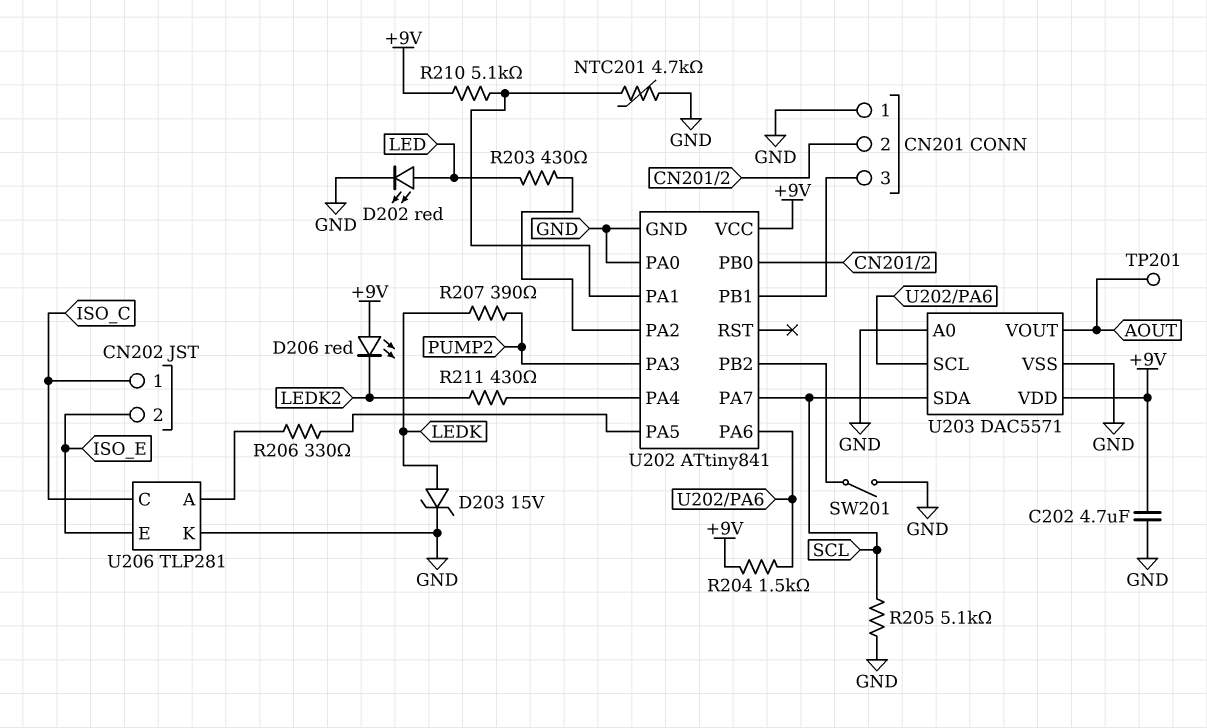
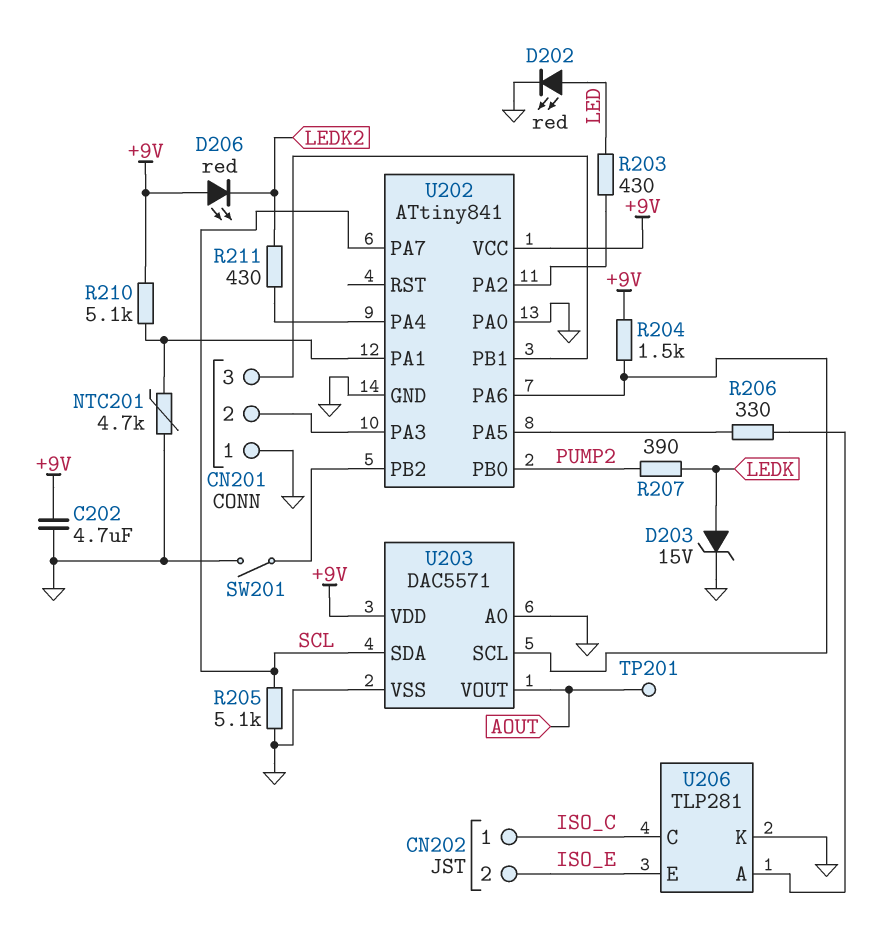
U202 pin PA3: PUMP2 -> CN201/2
U202 pin PB0: CN201/2 -> PUMP2

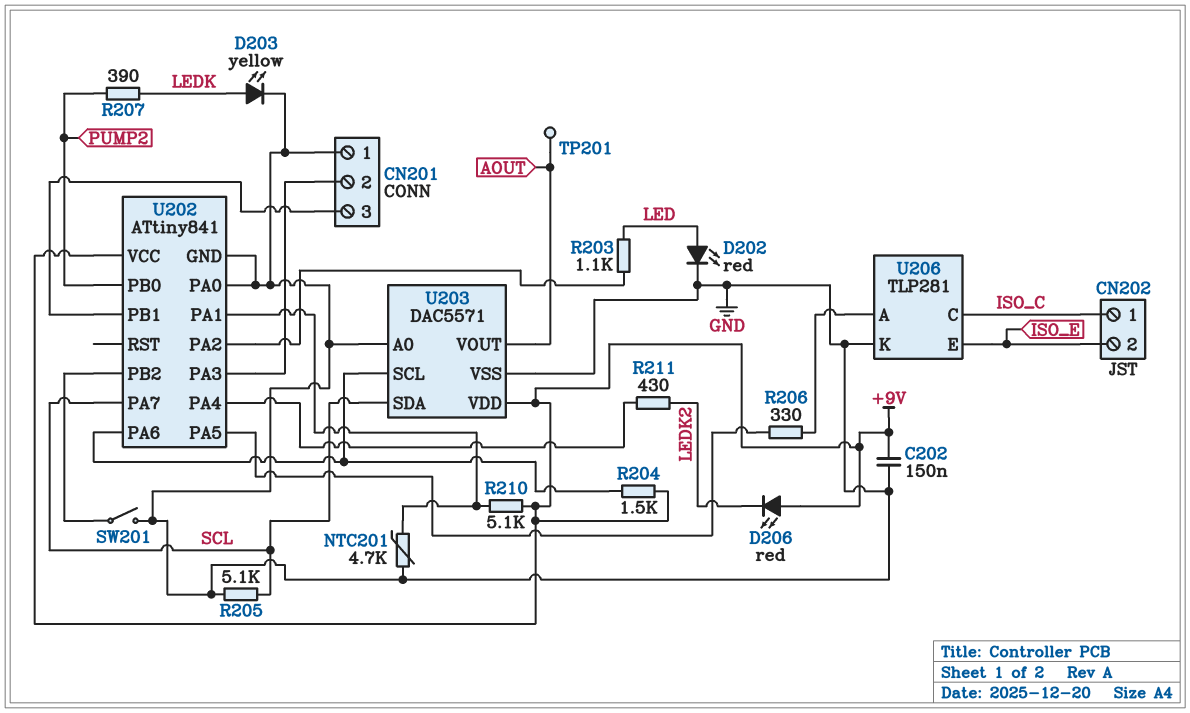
C202: 4.7uF (+9V, GND) -> 150nF (+9V, GND)
D203: zener 15V (A LEDK, K GND) -> LED yellow (A LEDK, K GND)
R203: 430 (LED, U202/PA2) -> 1.1k (LED, U202/PA2)

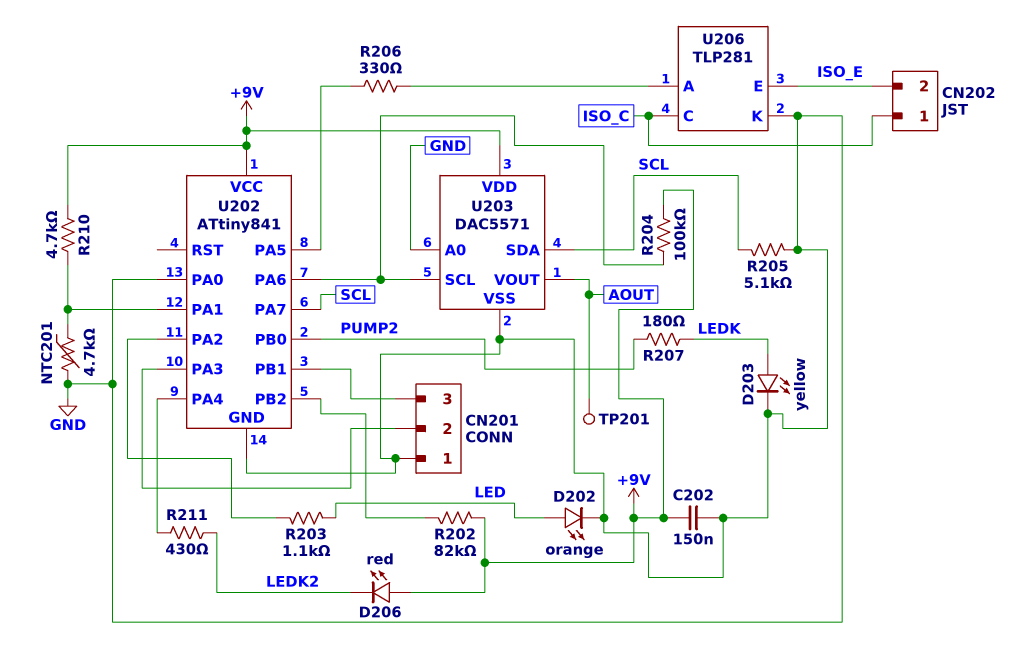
D202: LED red (A LED, K GND) -> LED orange (A LED, K GND)
R202: none -> 82k (+9V, U202/PB2)
R204: 1.5k (+9V, U202/PA6) -> 100k (+9V, U202/PA6)
R207: 390 (LEDK, PUMP2) -> 180 (LEDK, PUMP2)
R210: 5.1k (+9V, U202/PA1) -> 4.7k (+9V, U202/PA1)
SW201: switch (GND, U202/PB2) -> none

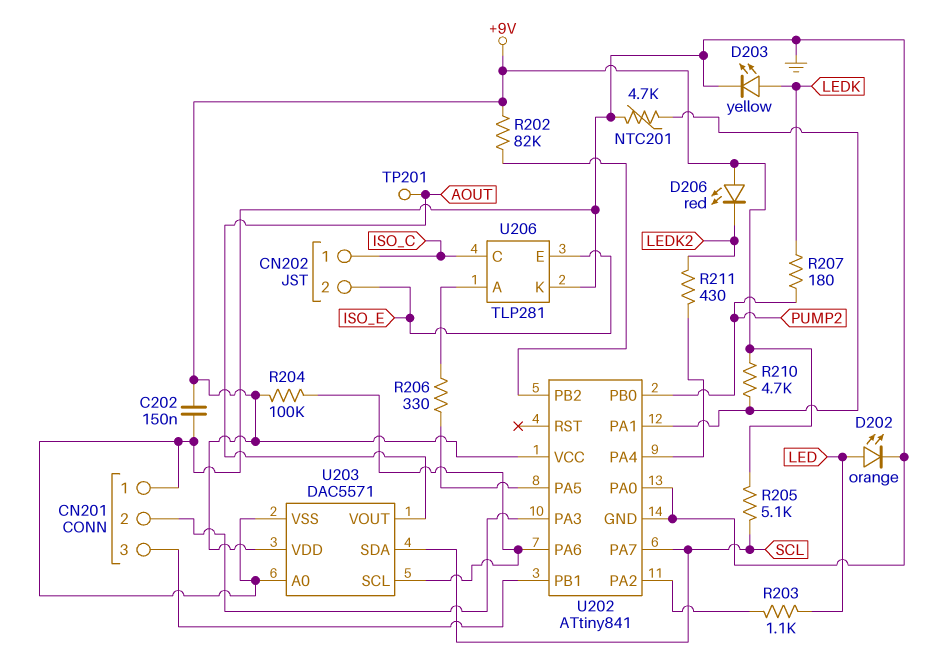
R205: 5.1k (GND, SCL) -> 5.1k (+9V, SCL)

